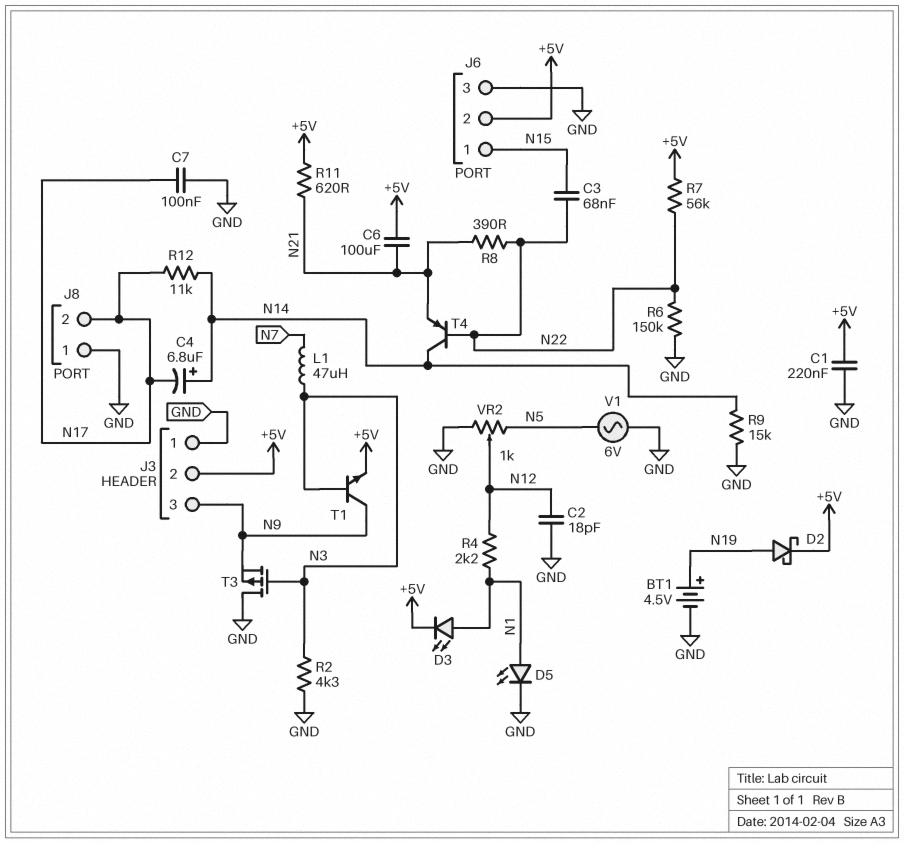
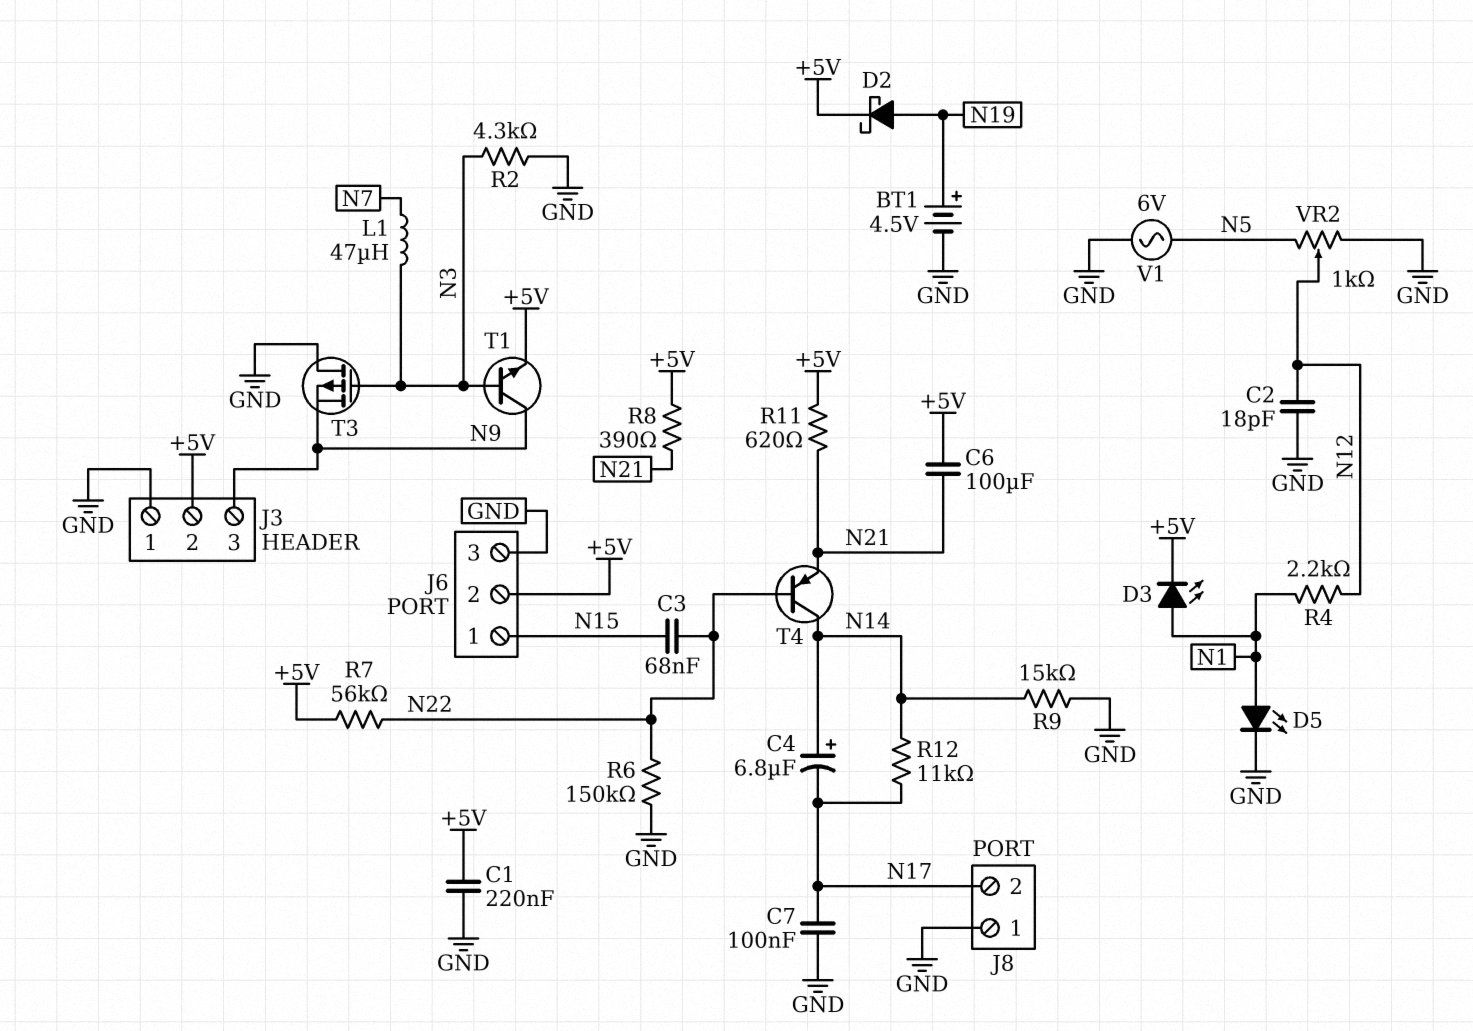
R8: 390 (N21, N22) -> 390 (+5V, N21)

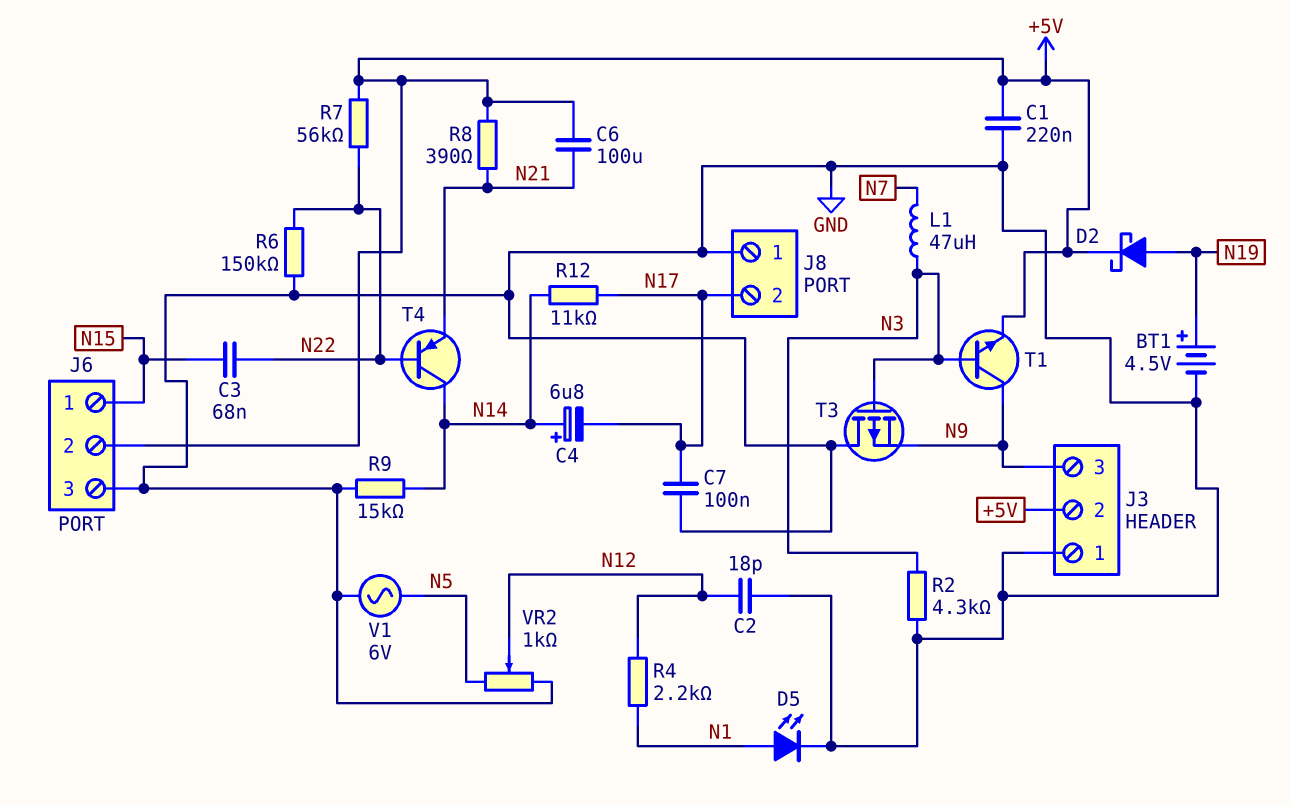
D3: LED (A N1, K +5V) -> none
R11: 620 (+5V, N21) -> none

